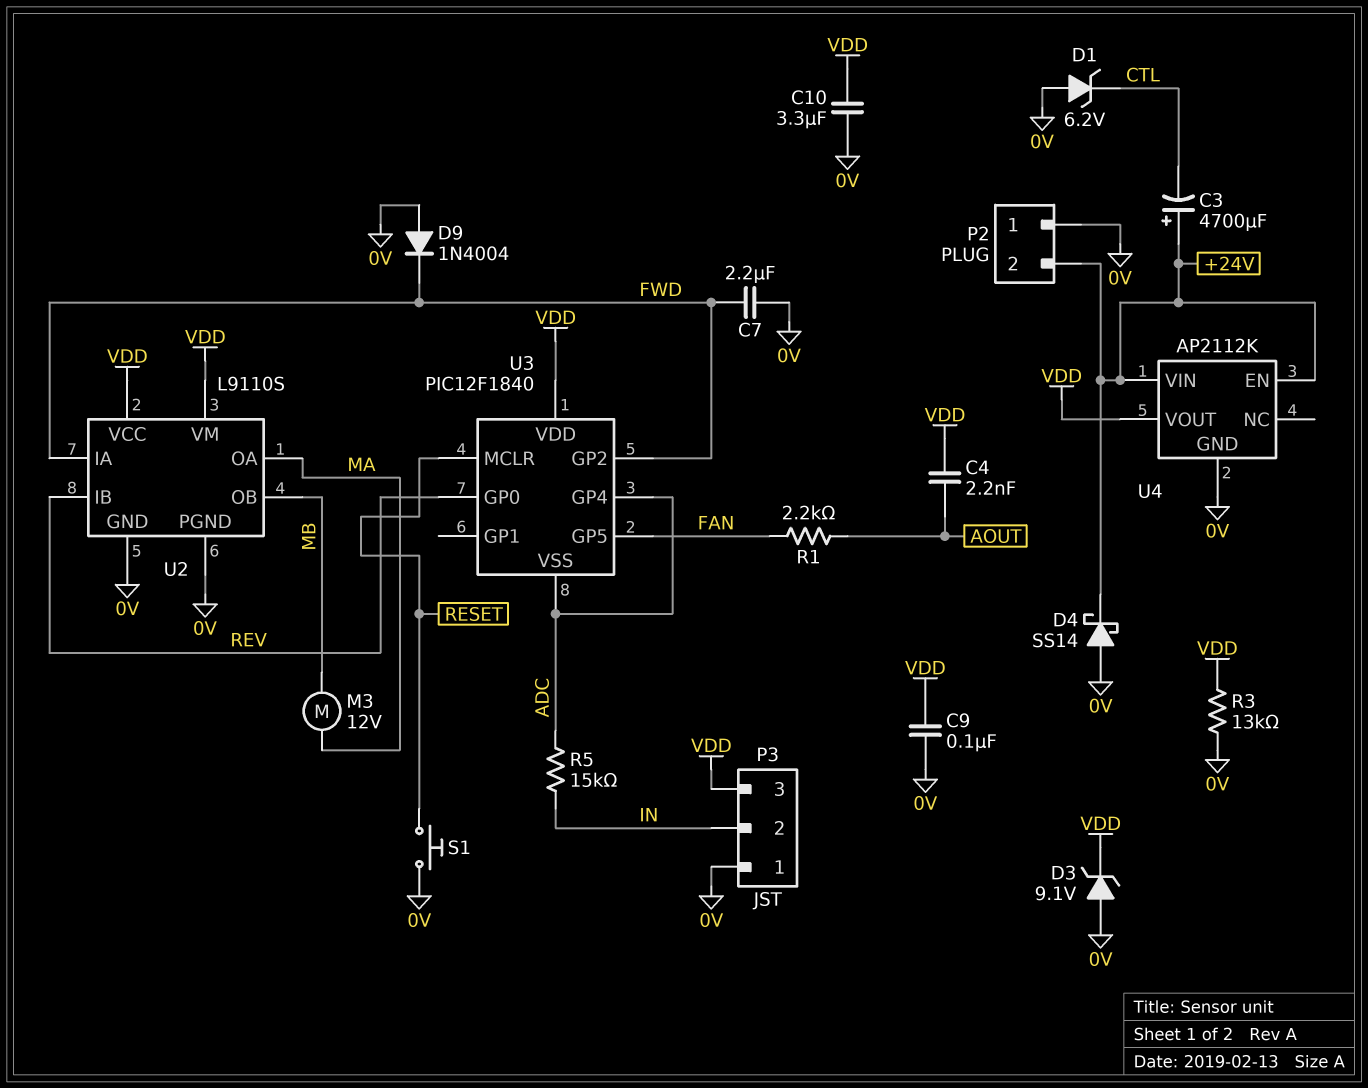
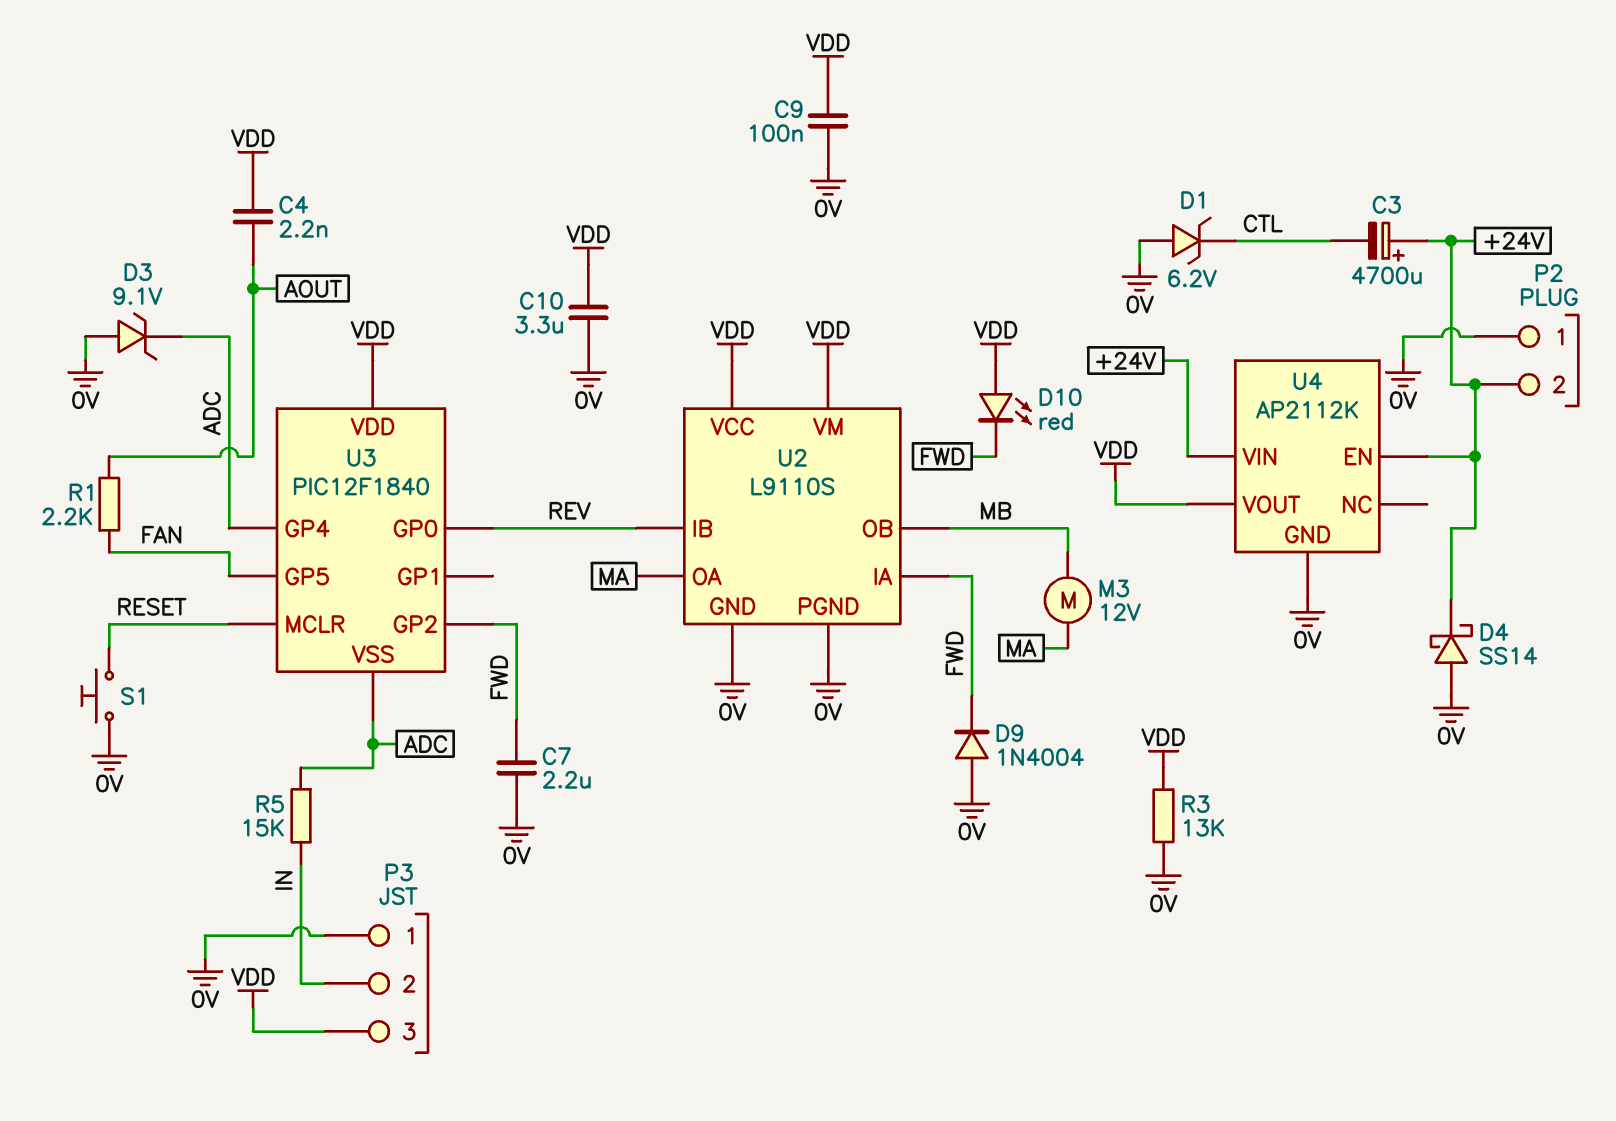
D3: zener 9.1V (A 0V, K VDD) -> zener 9.1V (A 0V, K ADC)
D10: none -> LED red (A VDD, K FWD)

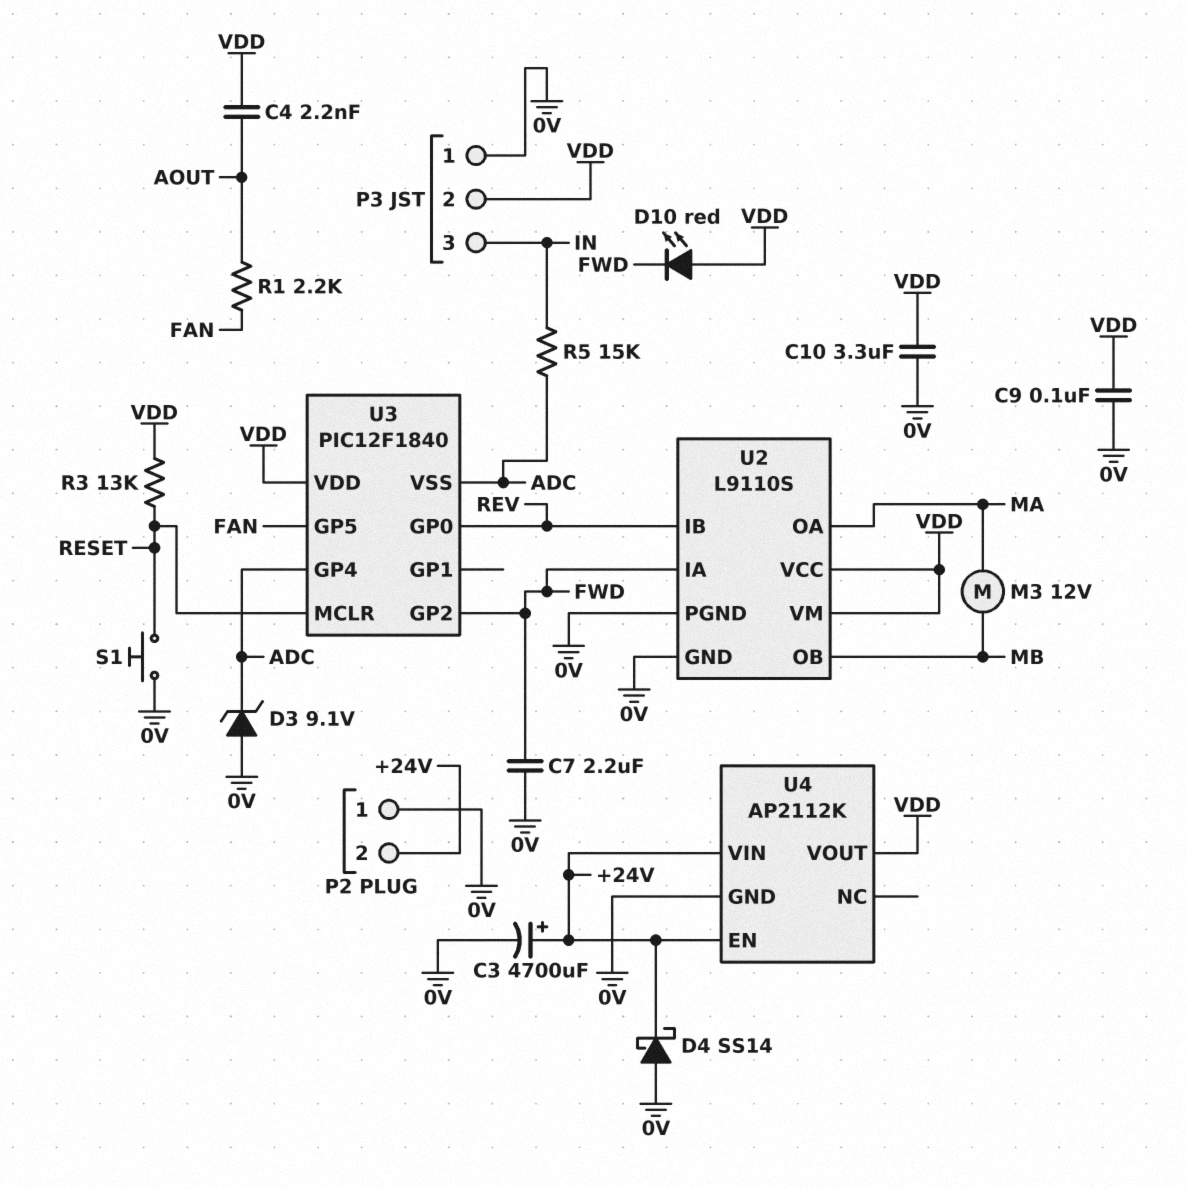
C3: 4700uF (plus +24V, minus CTL) -> 4700uF (plus +24V, minus 0V)
D1: zener 6.2V (A 0V, K CTL) -> none
D9: diode 1N4004 (A 0V, K FWD) -> none
P3 pin 2: IN -> VDD
P3 pin 3: VDD -> IN
R3: 13k (0V, VDD) -> 13k (RESET, VDD)

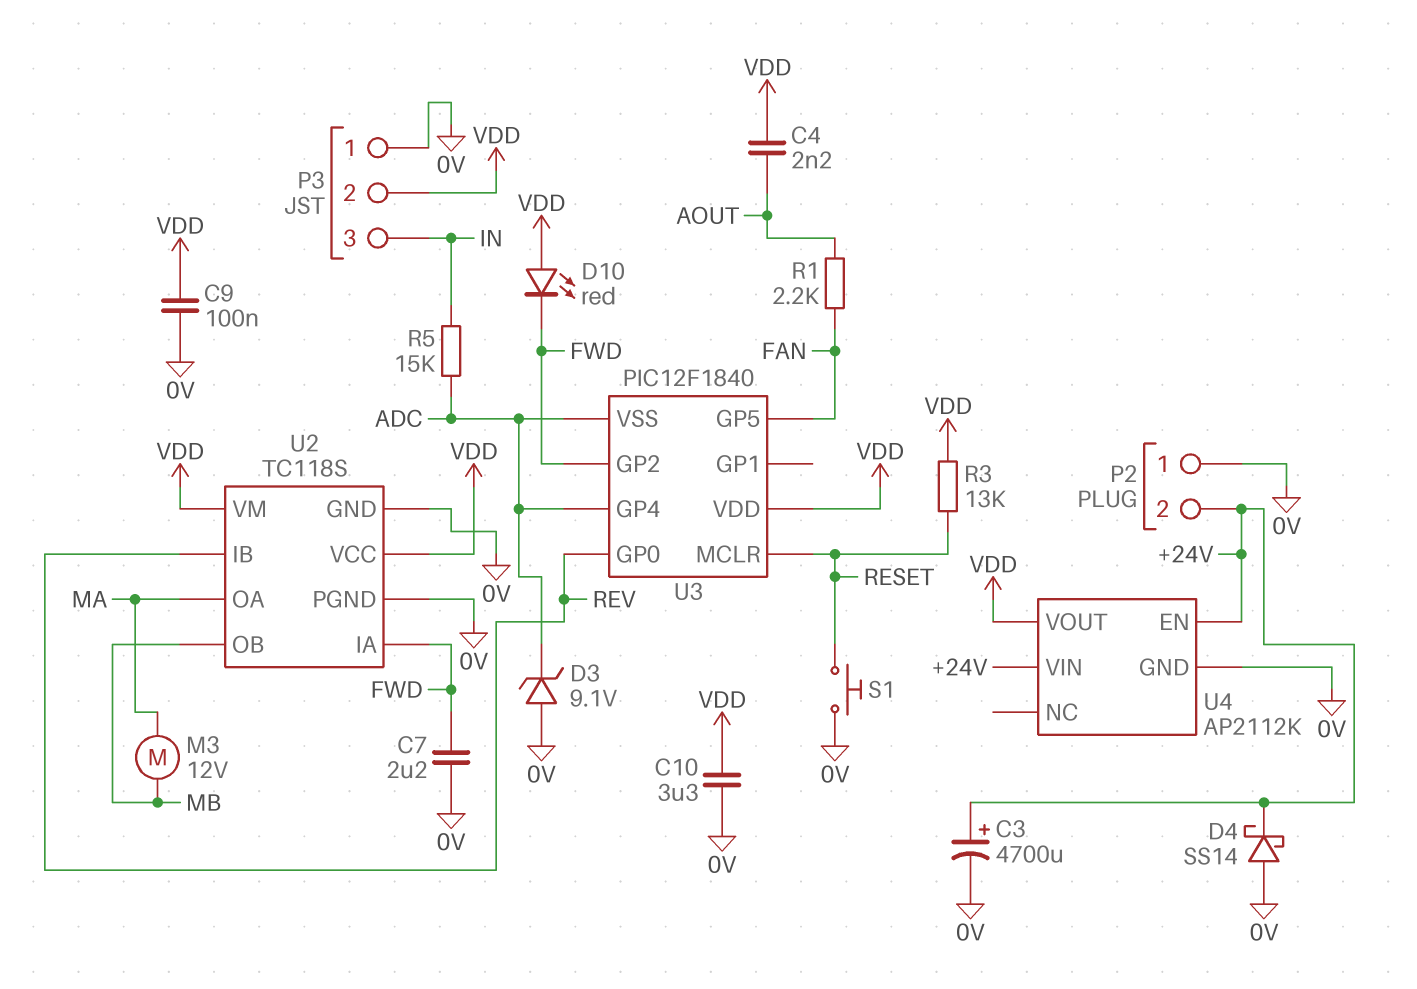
U2: L9110S -> TC118S

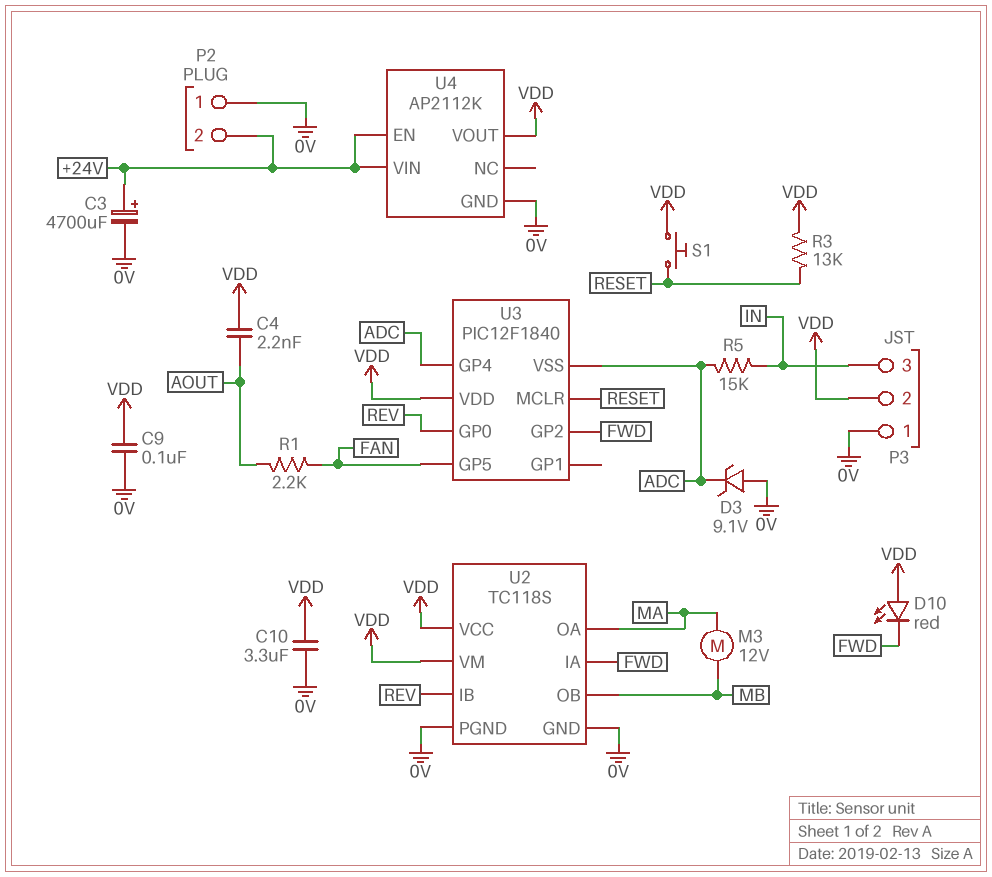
C7: 2.2uF (0V, FWD) -> none
D4: schottky SS14 (A 0V, K +24V) -> none
S1: button (0V, RESET) -> button (RESET, VDD)

